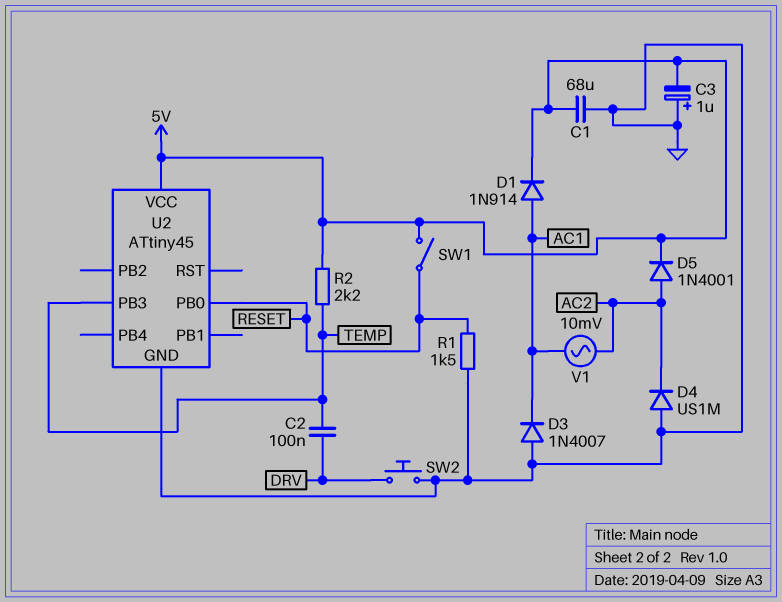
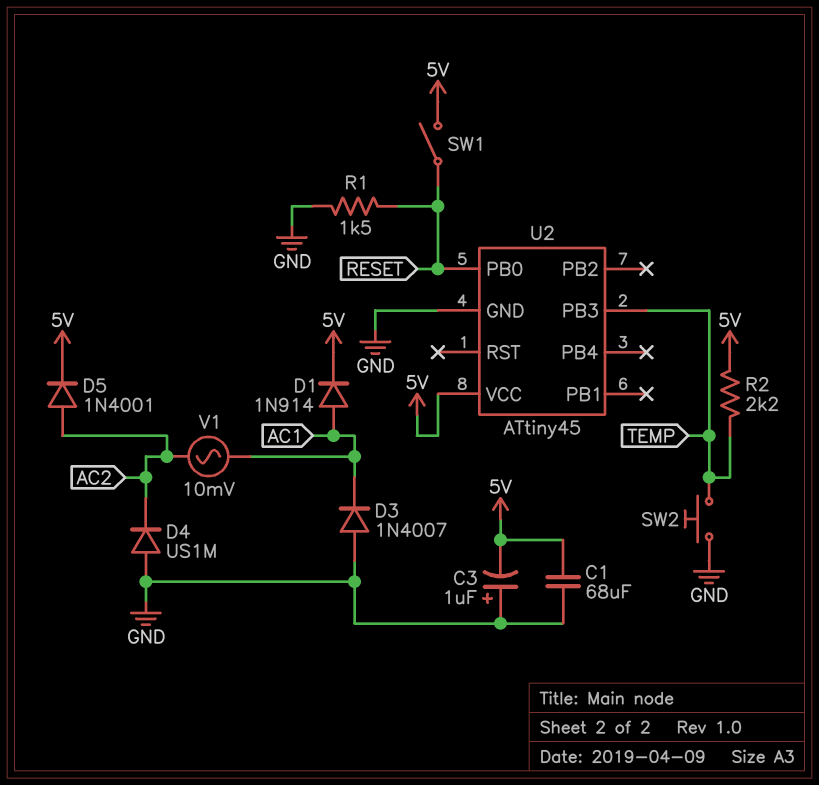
C2: 100nF (DRV, TEMP) -> none
SW2: button (DRV, GND) -> button (GND, TEMP)

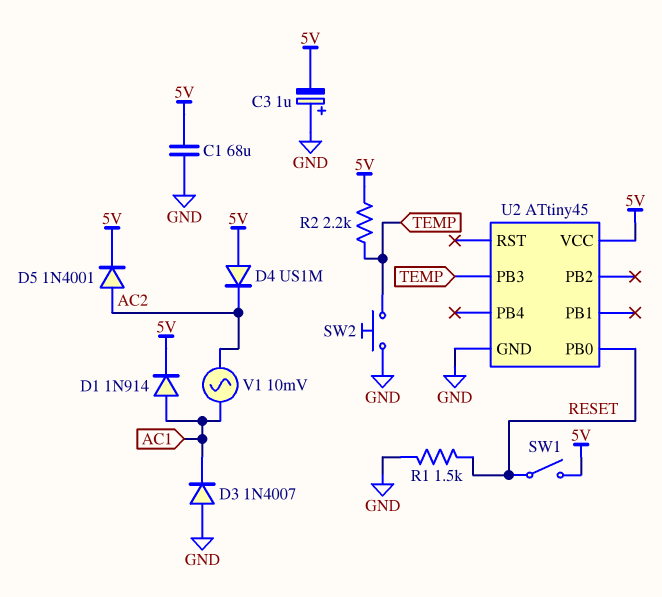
D4: diode US1M (A GND, K AC2) -> diode US1M (A 5V, K AC2)

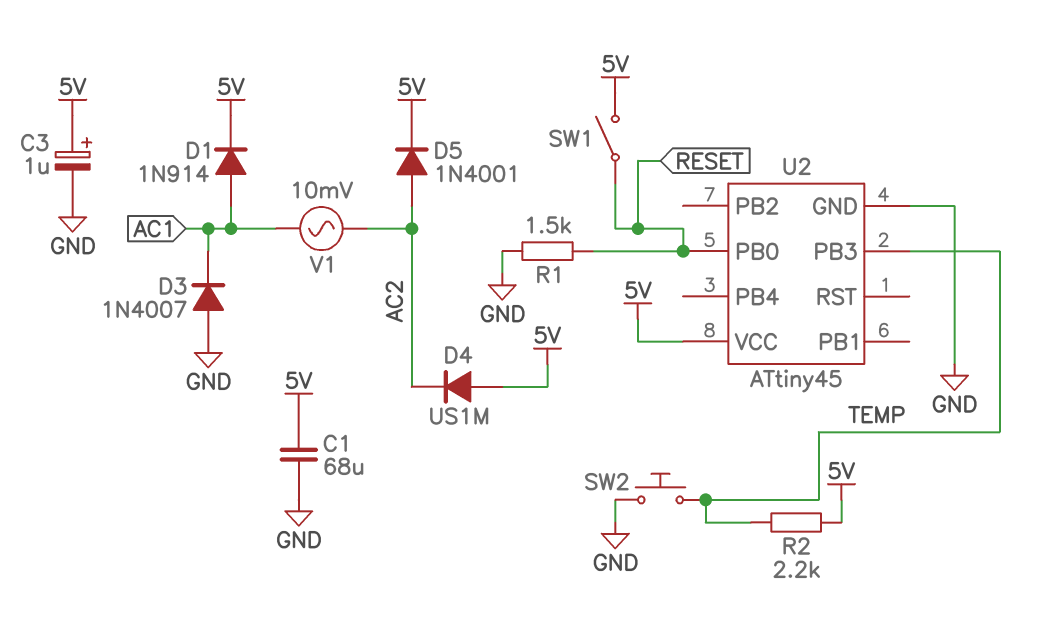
C3: 1uF (plus GND, minus 5V) -> 1uF (plus 5V, minus GND)

